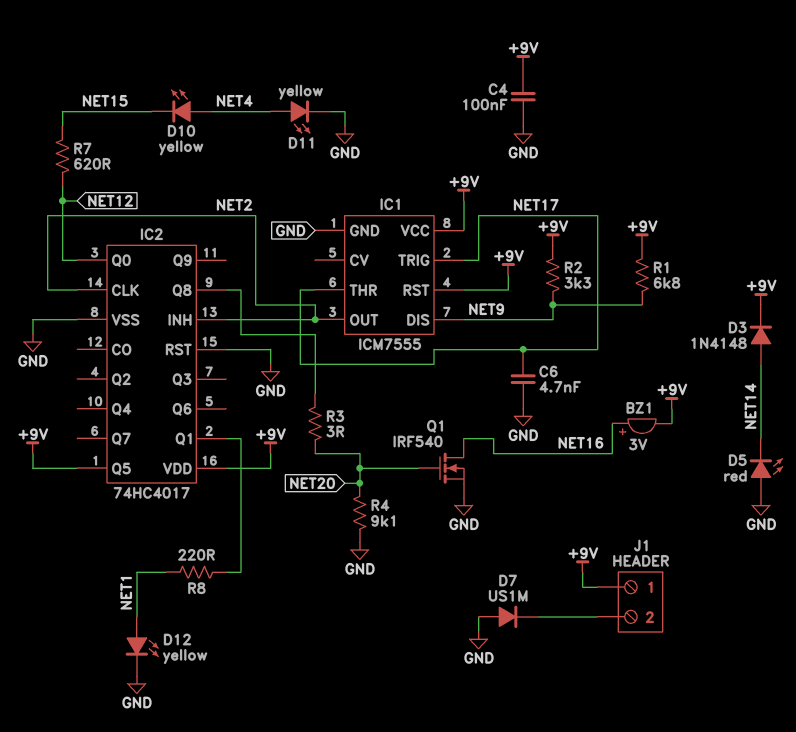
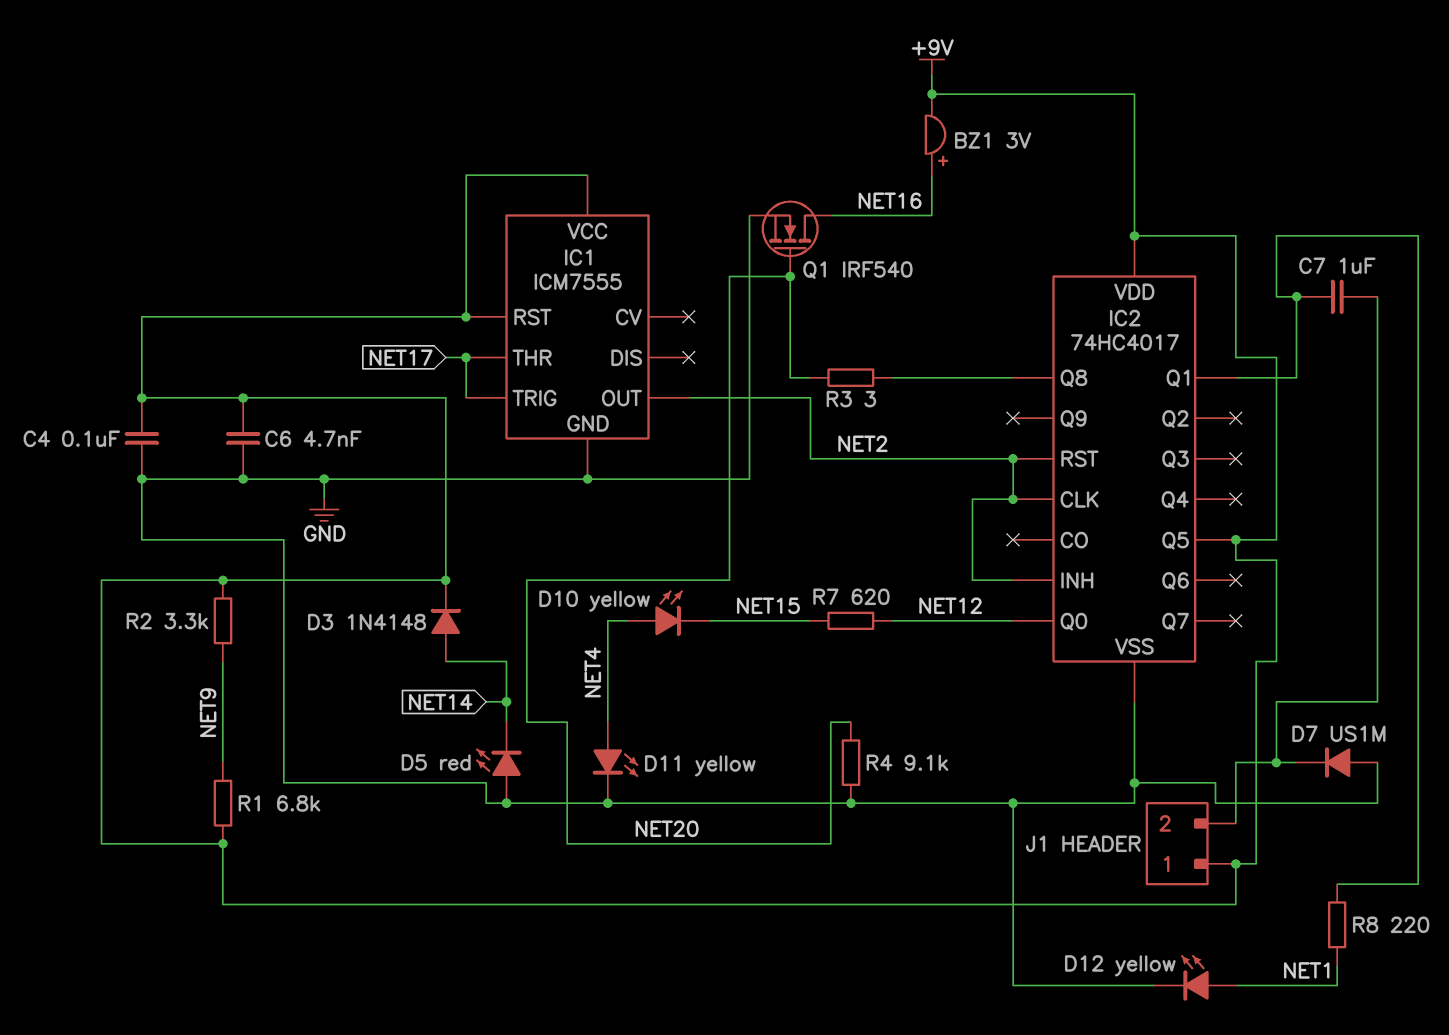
C6: 4.7nF (GND, NET17) -> 4.7nF (+9V, GND)
C7: none -> 1uF (IC2/Q1, J1/2)
IC1 pin DIS: NET9 -> none
IC2 pin RST: GND -> NET2

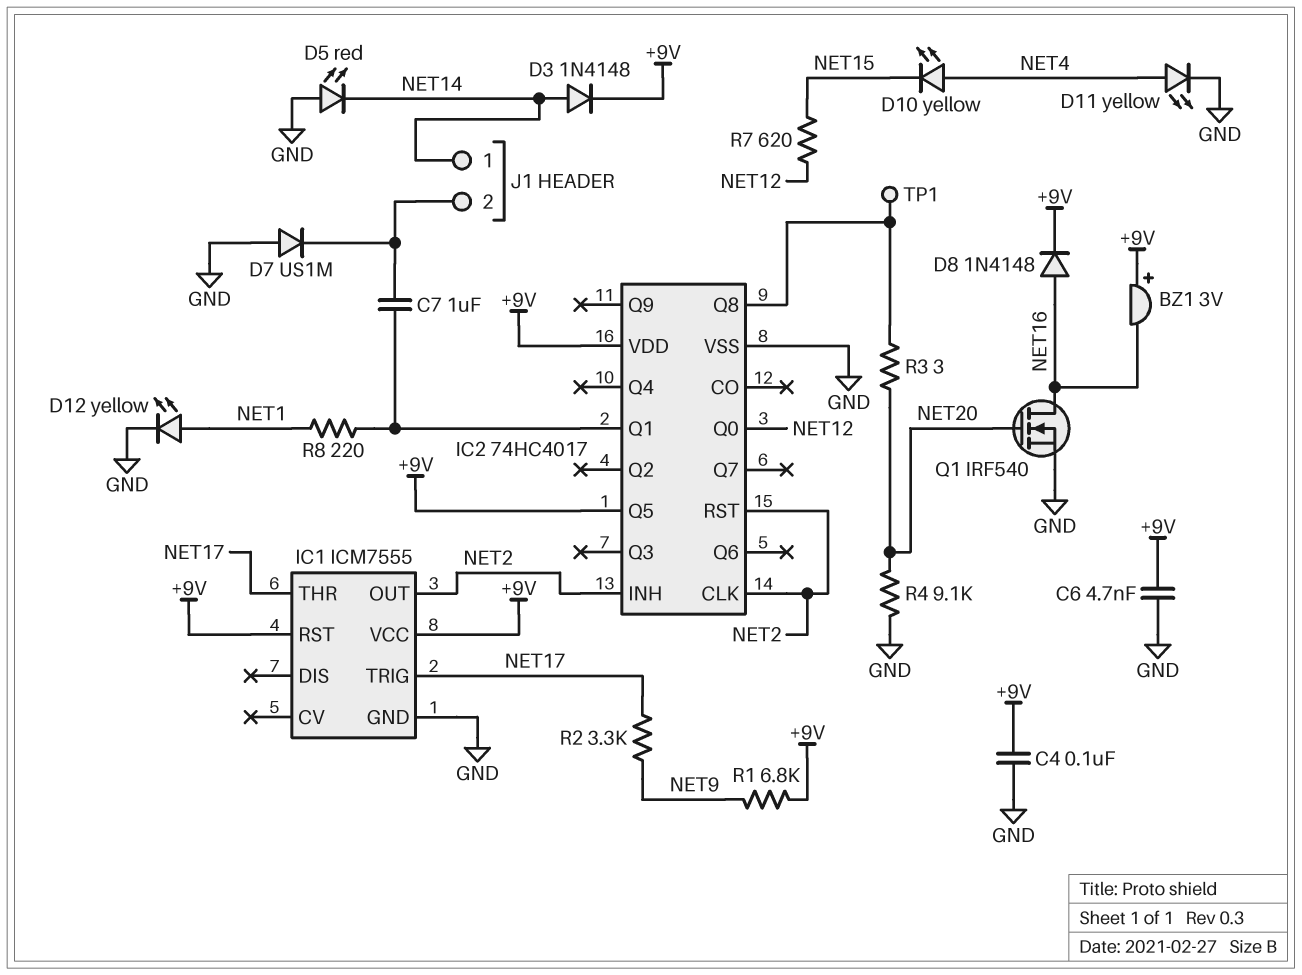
BZ1: buzzer 3V (plus NET16, minus +9V) -> buzzer 3V (plus +9V, minus NET16)
D8: none -> diode 1N4148 (A NET16, K +9V)
J1 pin 1: +9V -> NET14
R2: 3.3k (+9V, NET9) -> 3.3k (NET9, NET17)
TP1: none -> test point (IC2/Q8)

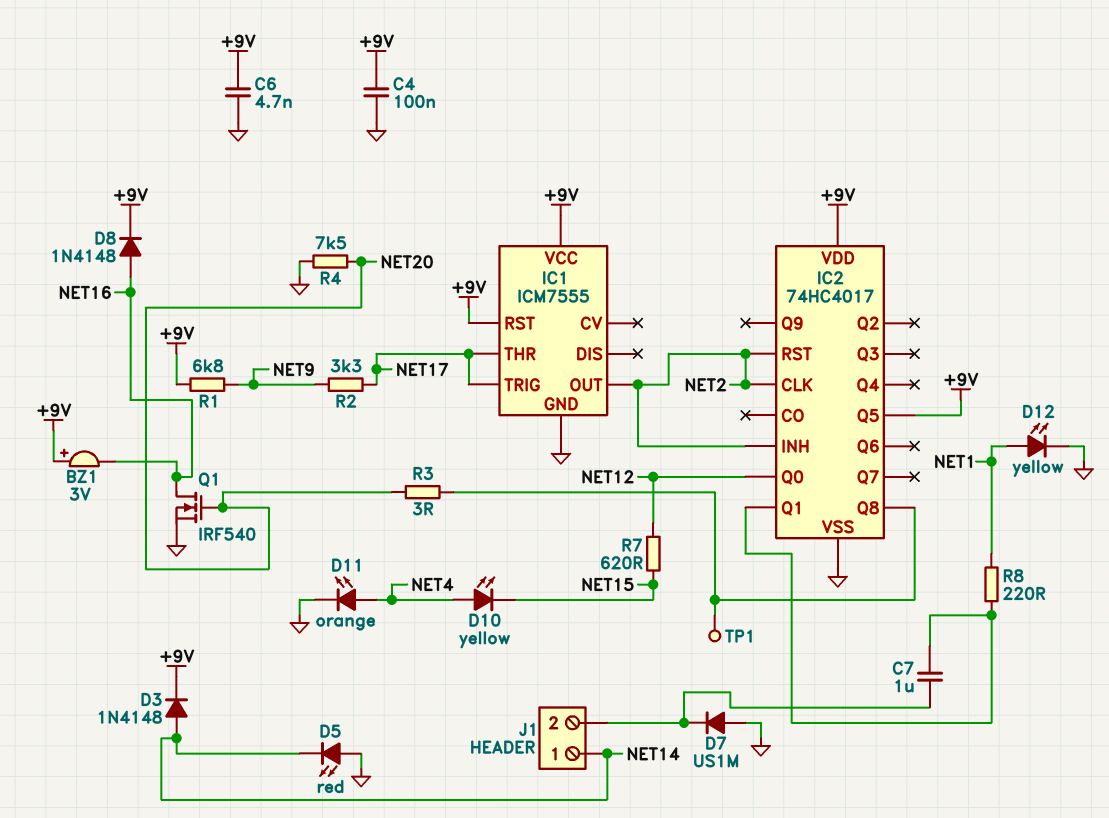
D11: LED yellow (A NET4, K GND) -> LED orange (A NET4, K GND)
R4: 9.1k (GND, NET20) -> 7.5k (GND, NET20)

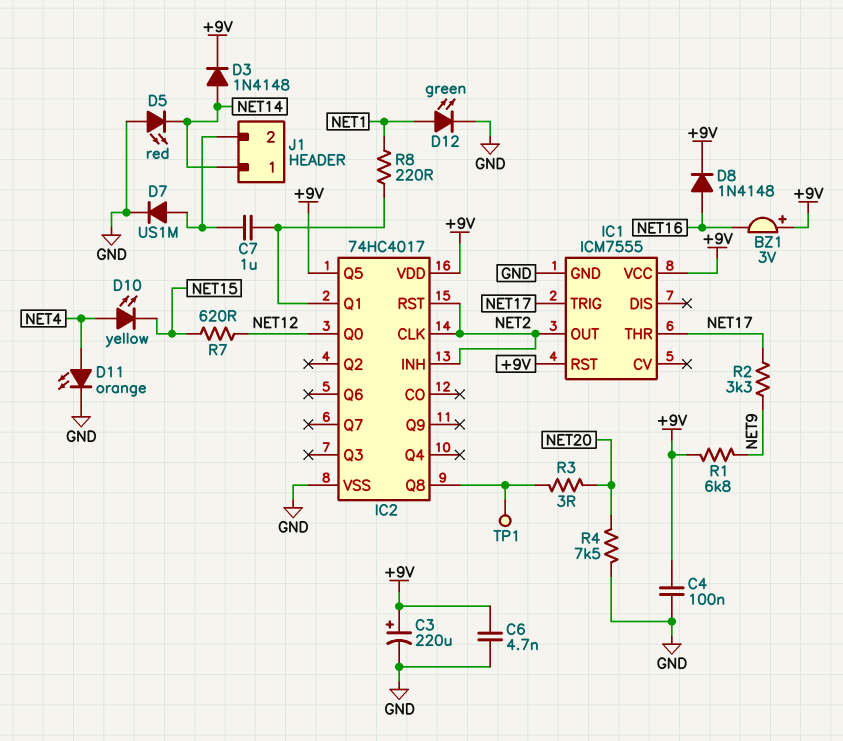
C3: none -> 220uF (plus +9V, minus GND)
D7: diode US1M (A GND, K J1/2) -> diode US1M (A J1/2, K GND)
D12: LED yellow (A NET1, K GND) -> LED green (A NET1, K GND)
Q1: NMOS IRF540 (G NET20, D NET16, S GND) -> none

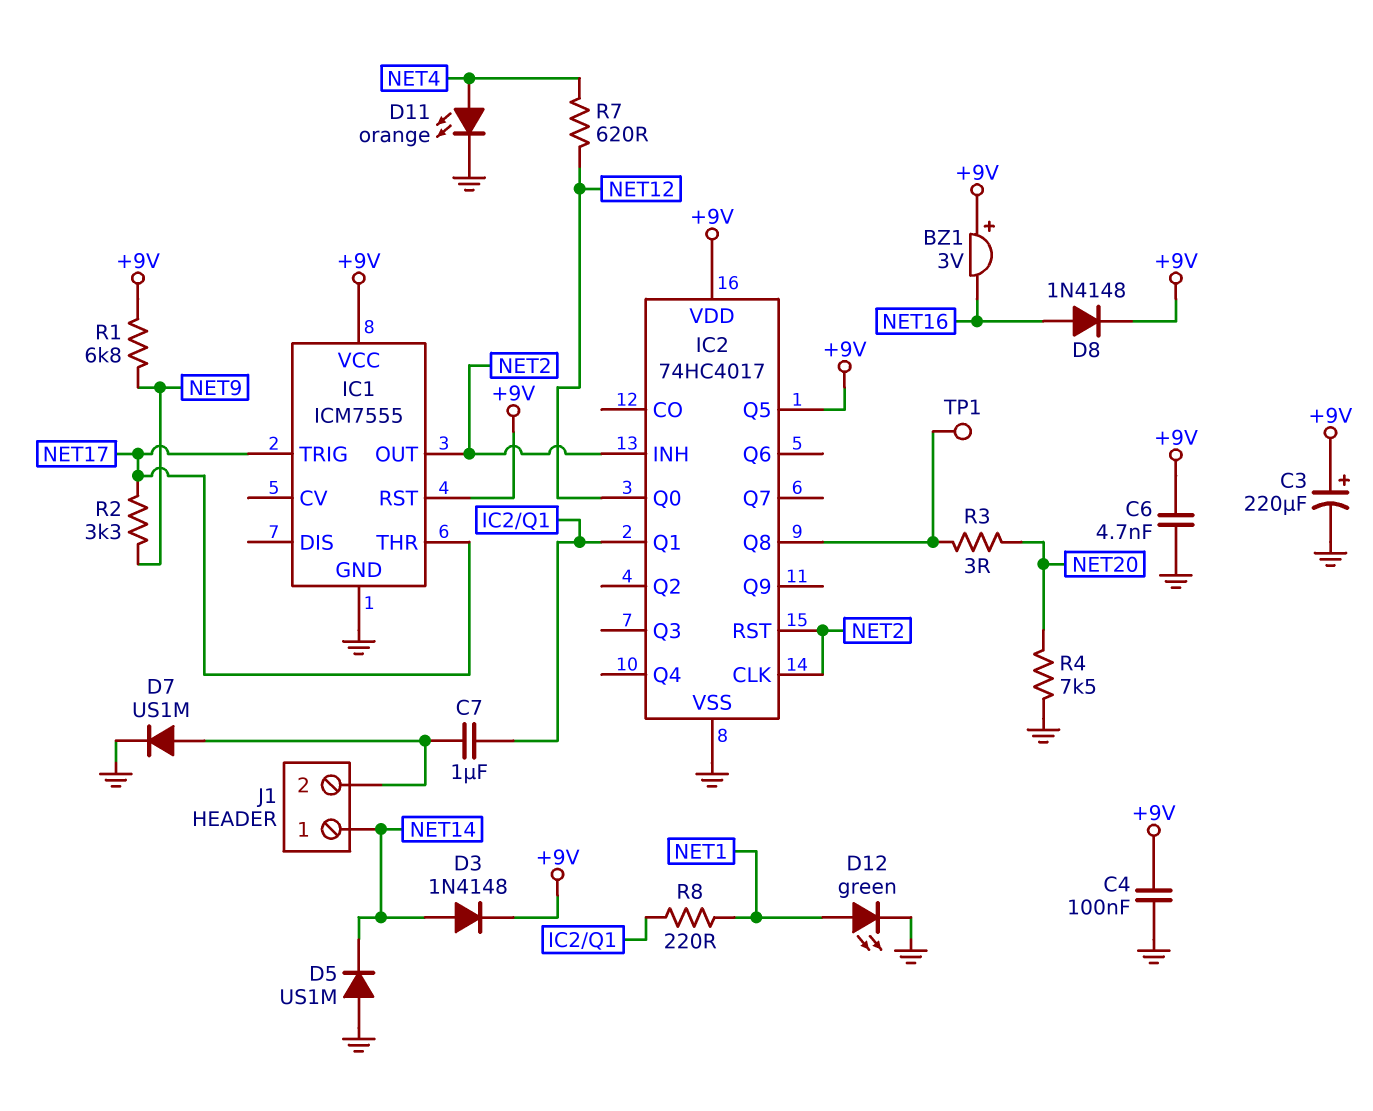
D5: LED red (A GND, K NET14) -> diode US1M (A GND, K NET14)
D10: LED yellow (A NET4, K NET15) -> none
R7: 620 (NET12, NET15) -> 620 (NET4, NET12)

